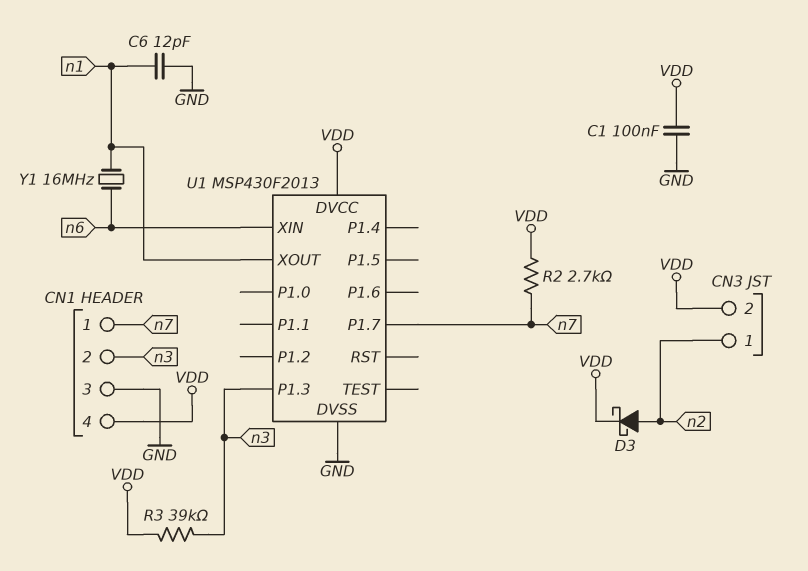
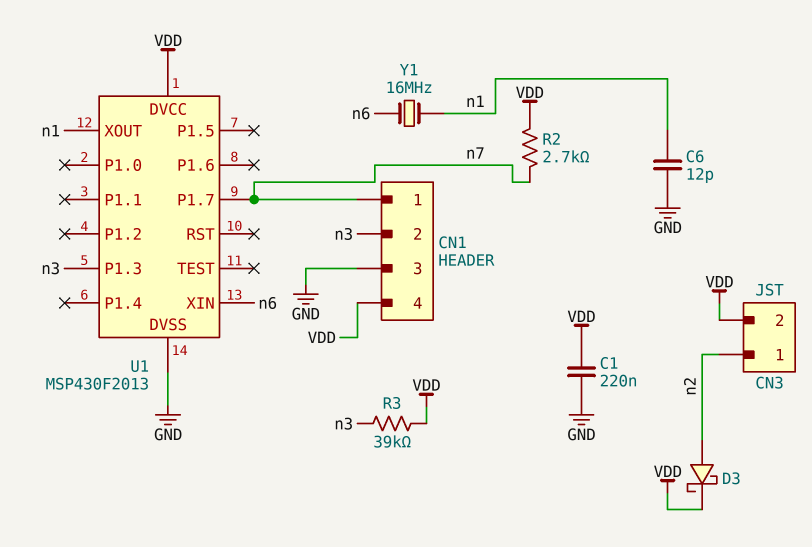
C1: 100nF (GND, VDD) -> 220nF (GND, VDD)

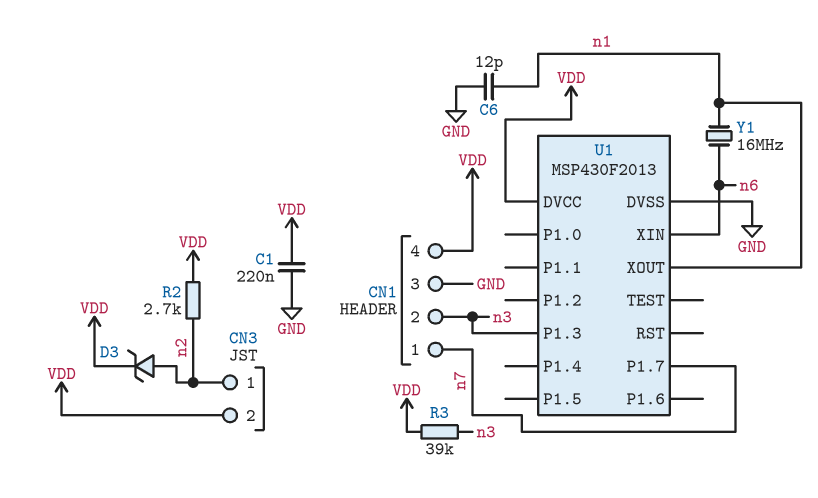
D3: schottky (A n2, K VDD) -> zener (A n2, K VDD)
R2: 2.7k (VDD, n7) -> 2.7k (VDD, n2)

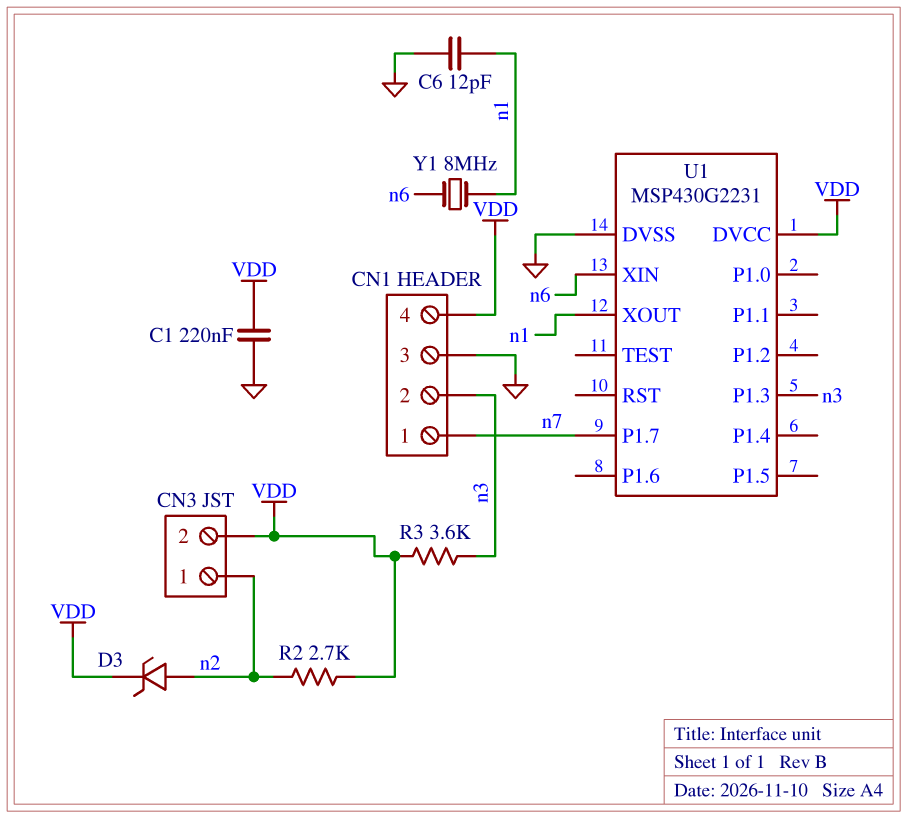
R3: 39k (VDD, n3) -> 3.6k (VDD, n3)
U1: MSP430F2013 -> MSP430G2231
Y1: 16MHz (n1, n6) -> 8MHz (n1, n6)

